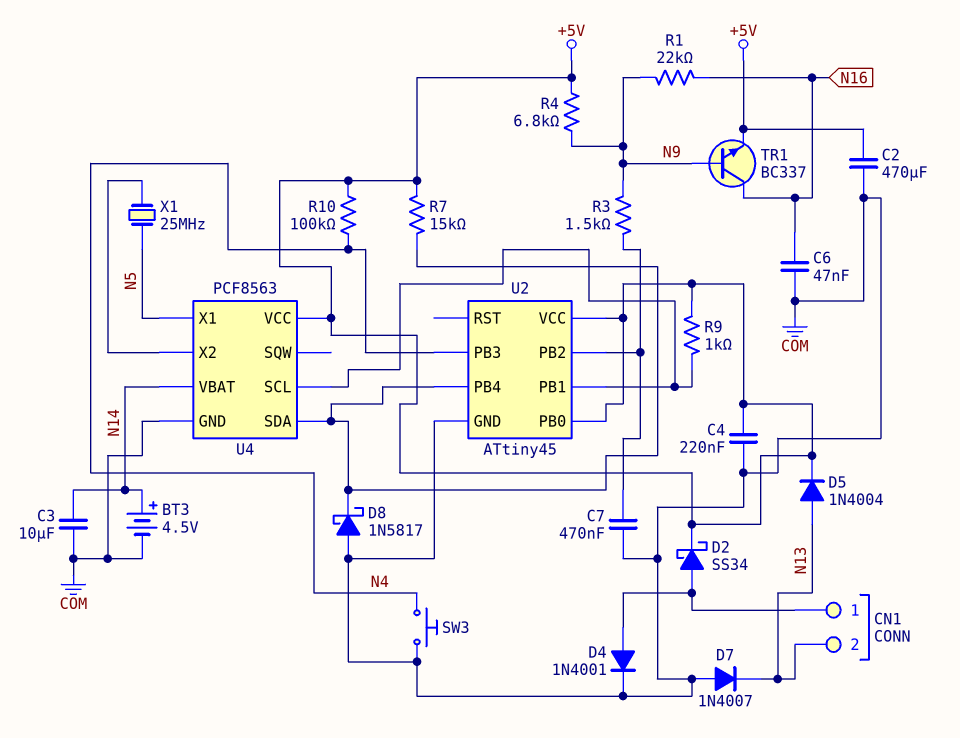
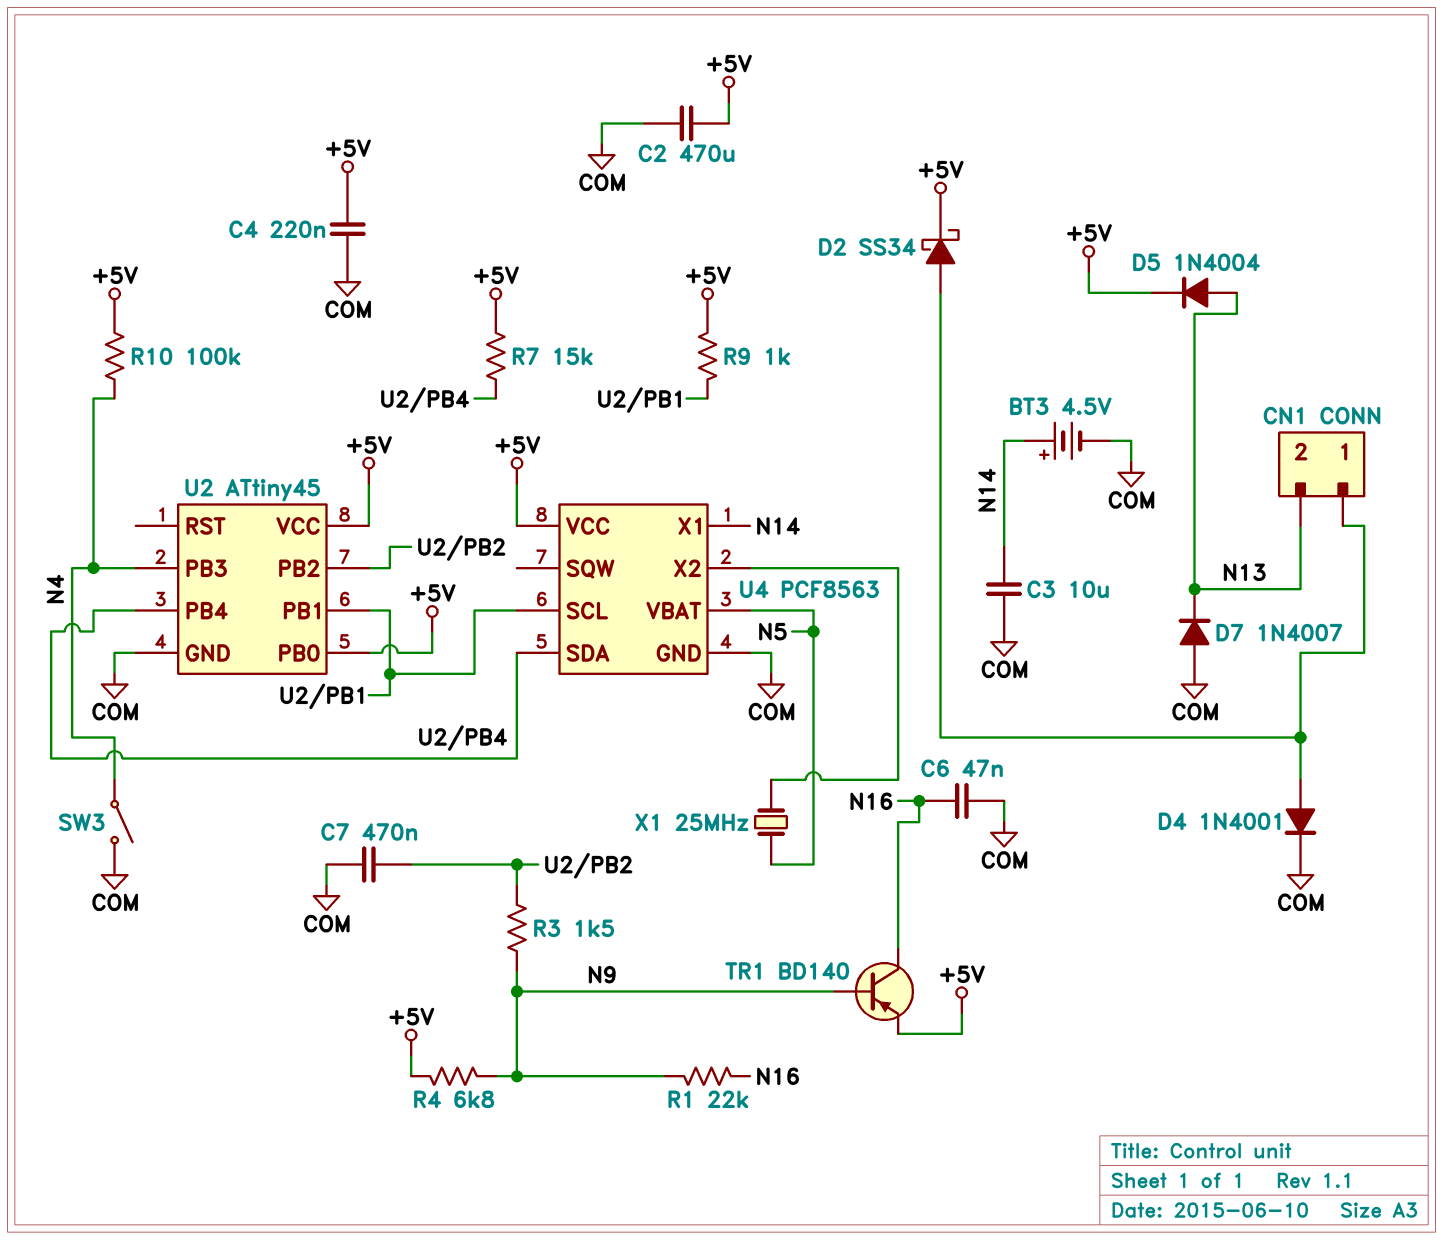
D8: schottky 1N5817 (A COM, K U2/PB4) -> none
SW3: button (COM, N4) -> switch (COM, N4)
TR1: NPN BC337 (B N9, C N16, E +5V) -> PNP BD140 (B N9, C N16, E +5V)
U4 pin VBAT: N14 -> N5
U4 pin X1: N5 -> N14

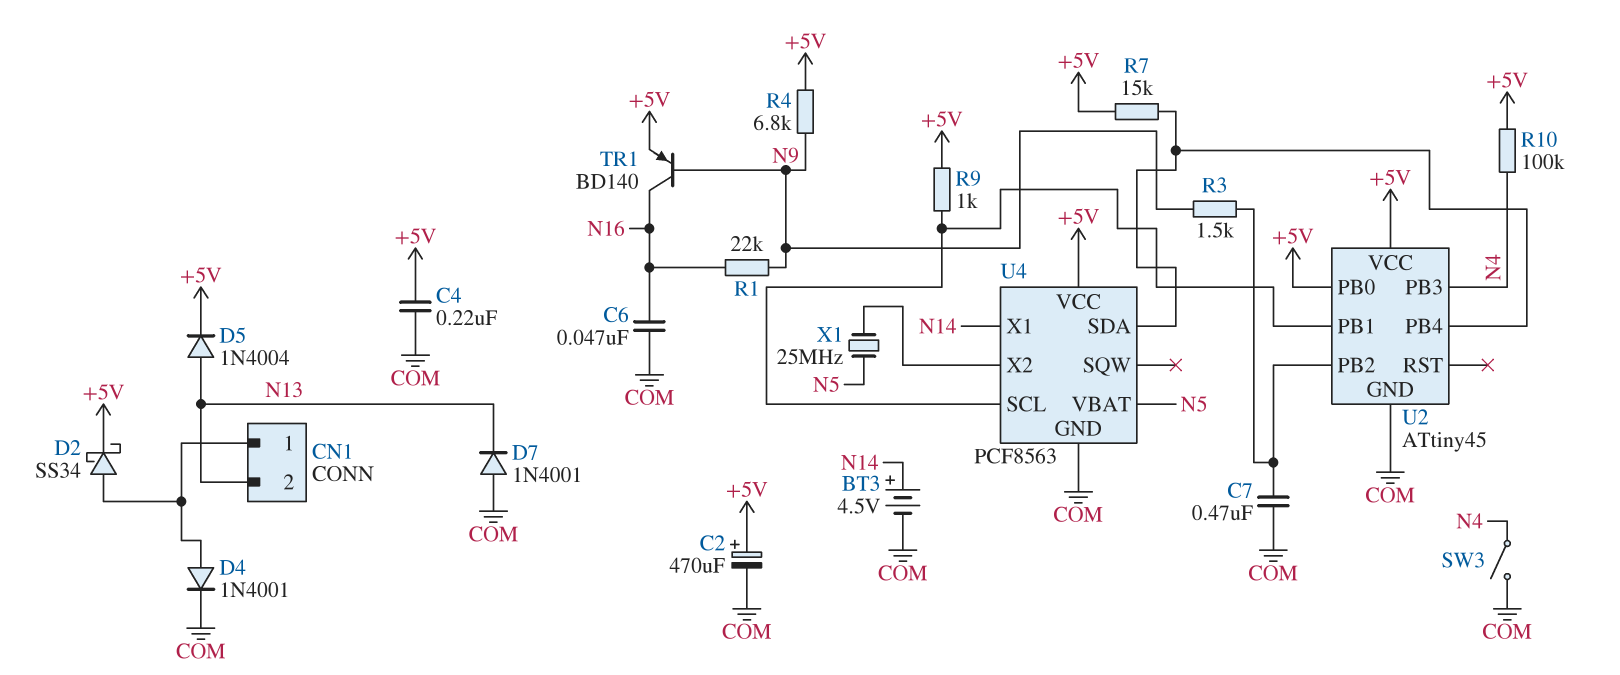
C2: 470uF (+5V, COM) -> 470uF (plus +5V, minus COM)
C3: 10uF (COM, N14) -> none
D7: diode 1N4007 (A COM, K N13) -> diode 1N4001 (A COM, K N13)

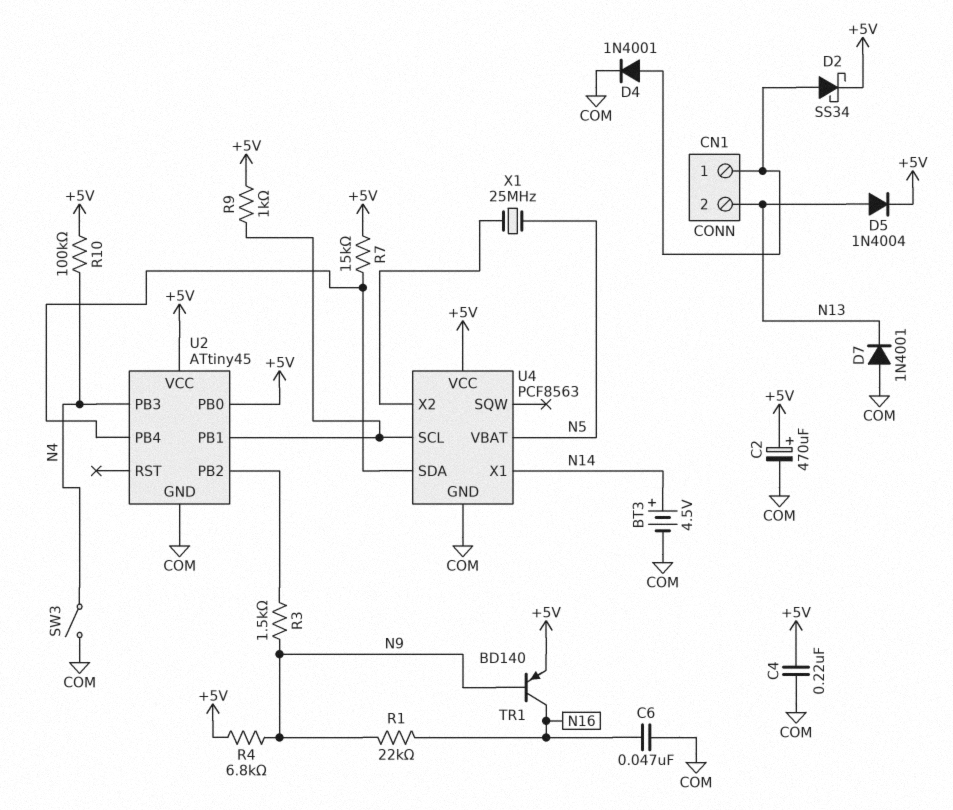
C7: 470nF (COM, U2/PB2) -> none

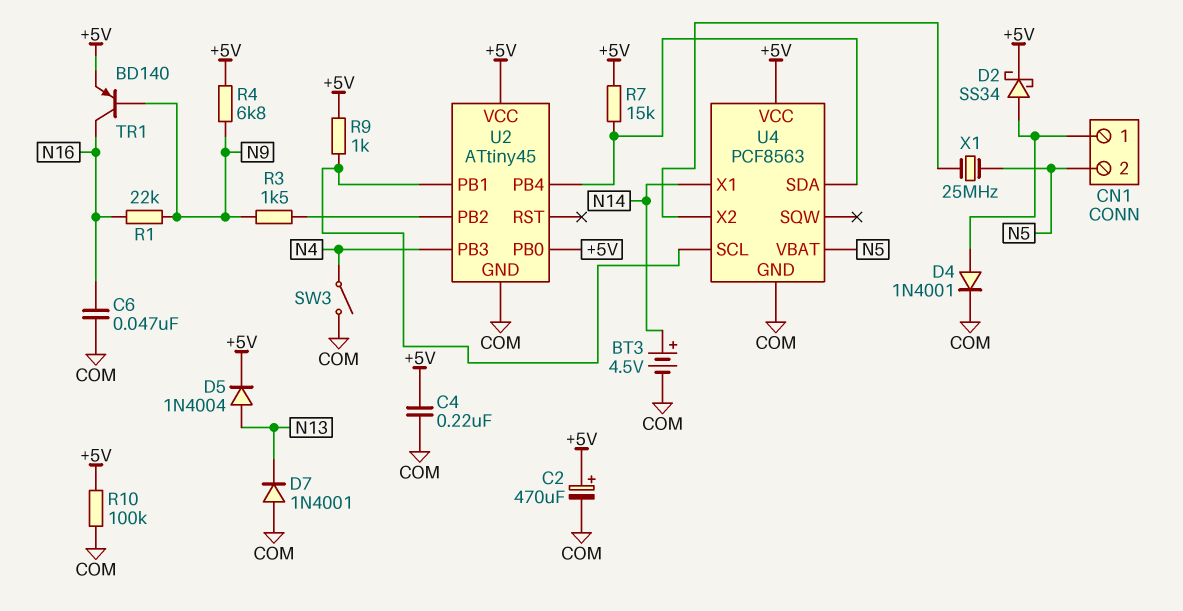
CN1 pin 2: N13 -> N5
R10: 100k (+5V, N4) -> 100k (+5V, COM)

